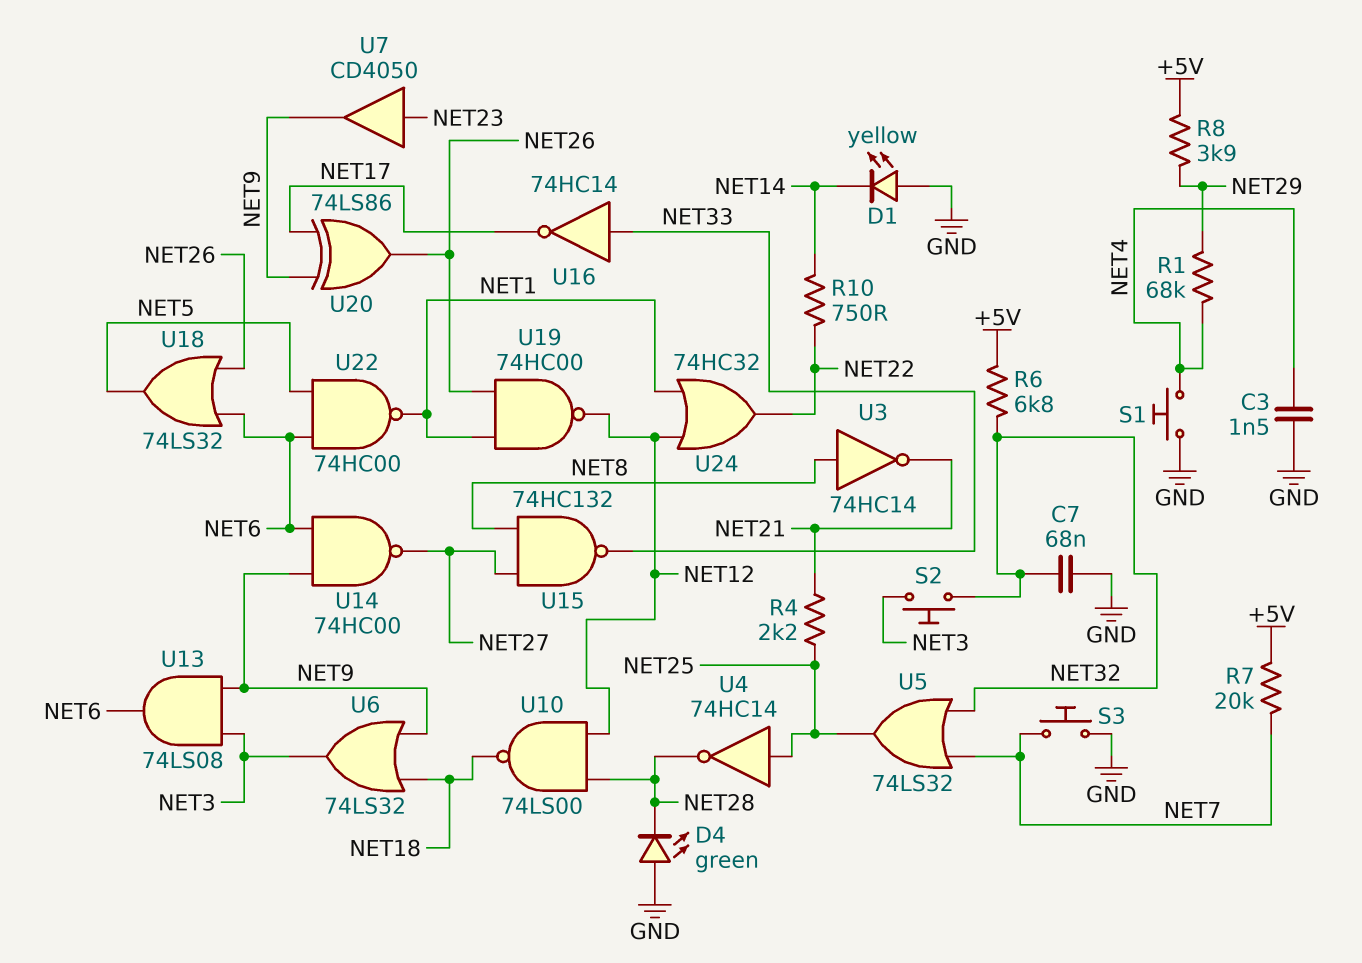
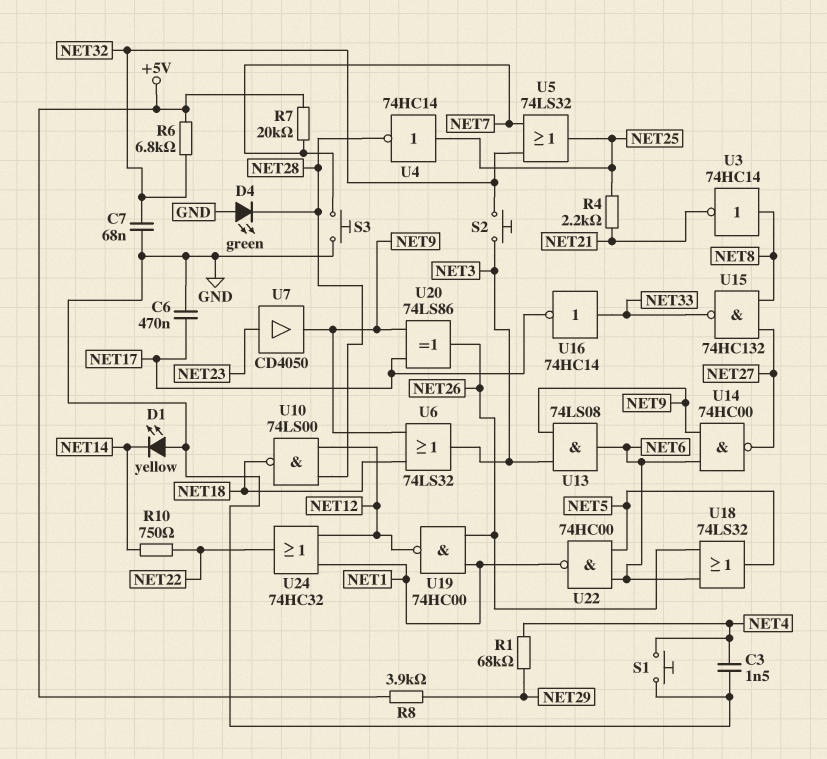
C6: none -> 470nF (GND, NET17)

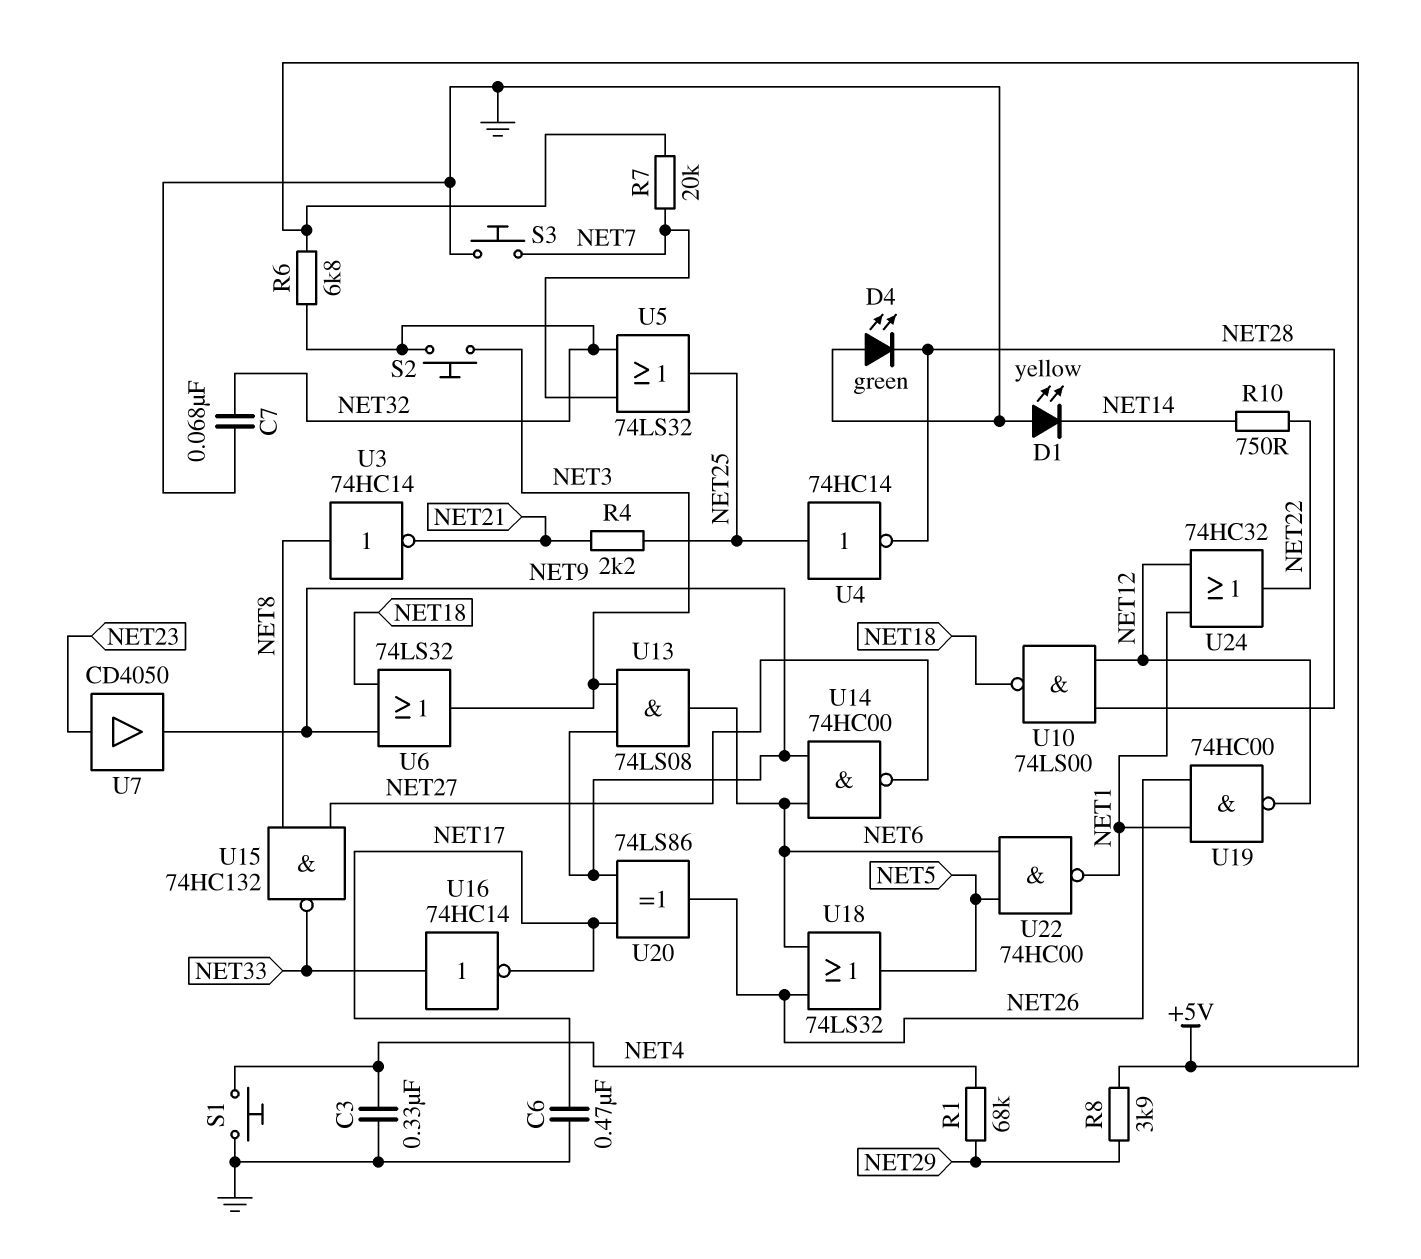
C3: 1.5nF (GND, NET4) -> 330nF (GND, NET4)

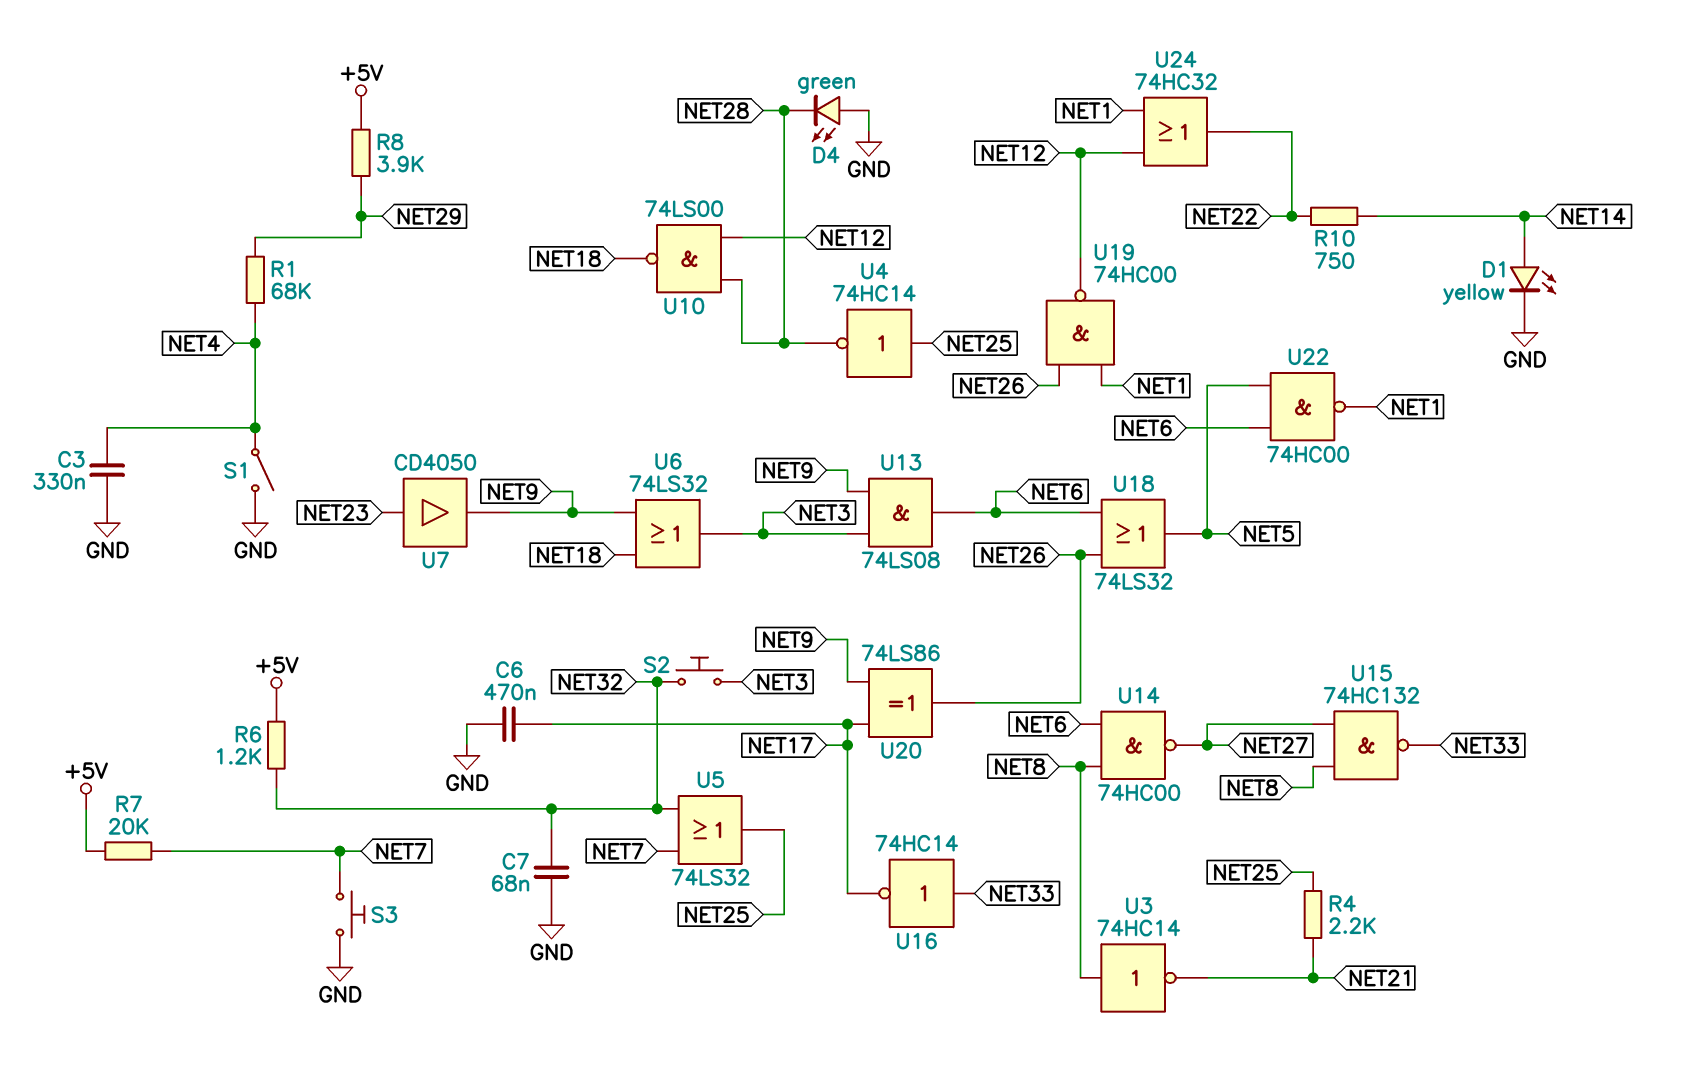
D1: LED yellow (A GND, K NET14) -> LED yellow (A NET14, K GND)
R6: 6.8k (+5V, NET32) -> 1.2k (+5V, NET32)
S1: button (GND, NET4) -> switch (GND, NET4)
U14: NAND 74HC00 (in NET6, in NET9, out NET27) -> NAND 74HC00 (in NET6, in NET8, out NET27)

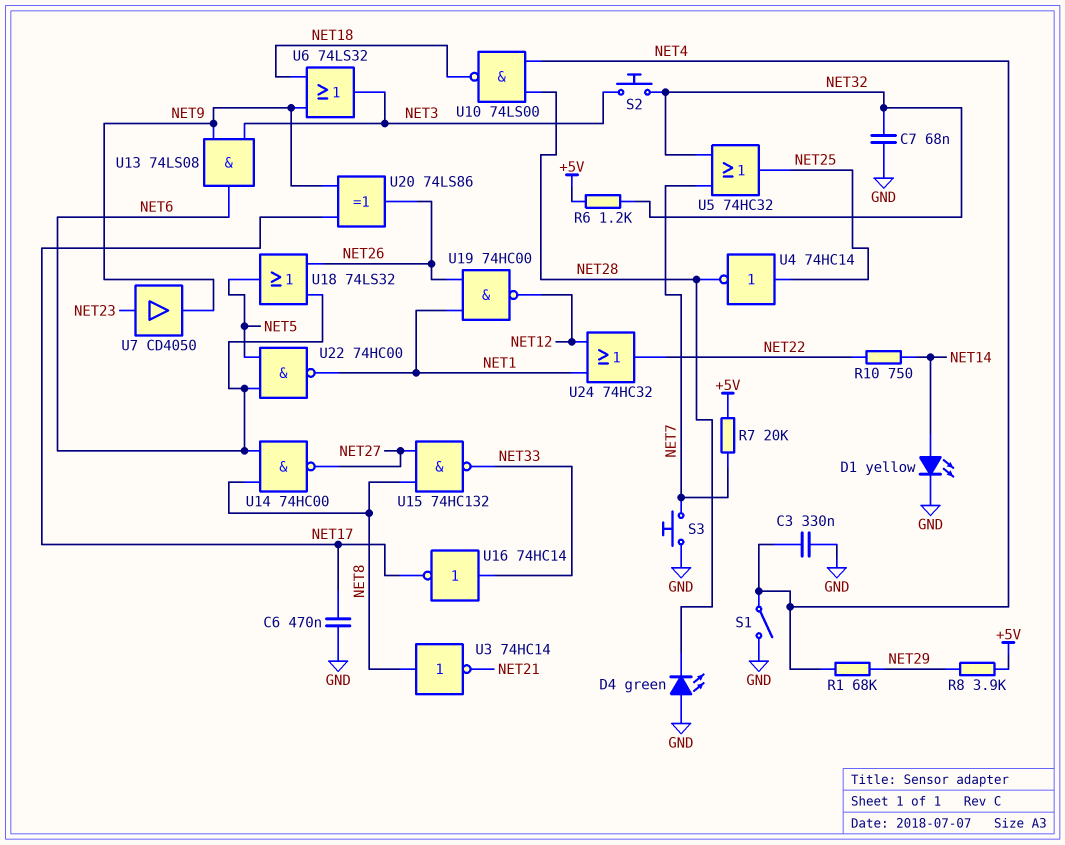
R4: 2.2k (NET21, NET25) -> none
U5: OR 74LS32 (in NET7, in NET32, out NET25) -> OR 74HC32 (in NET7, in NET32, out NET25)
U10: NAND 74LS00 (in NET12, in NET28, out NET18) -> NAND 74LS00 (in NET4, in NET28, out NET18)

